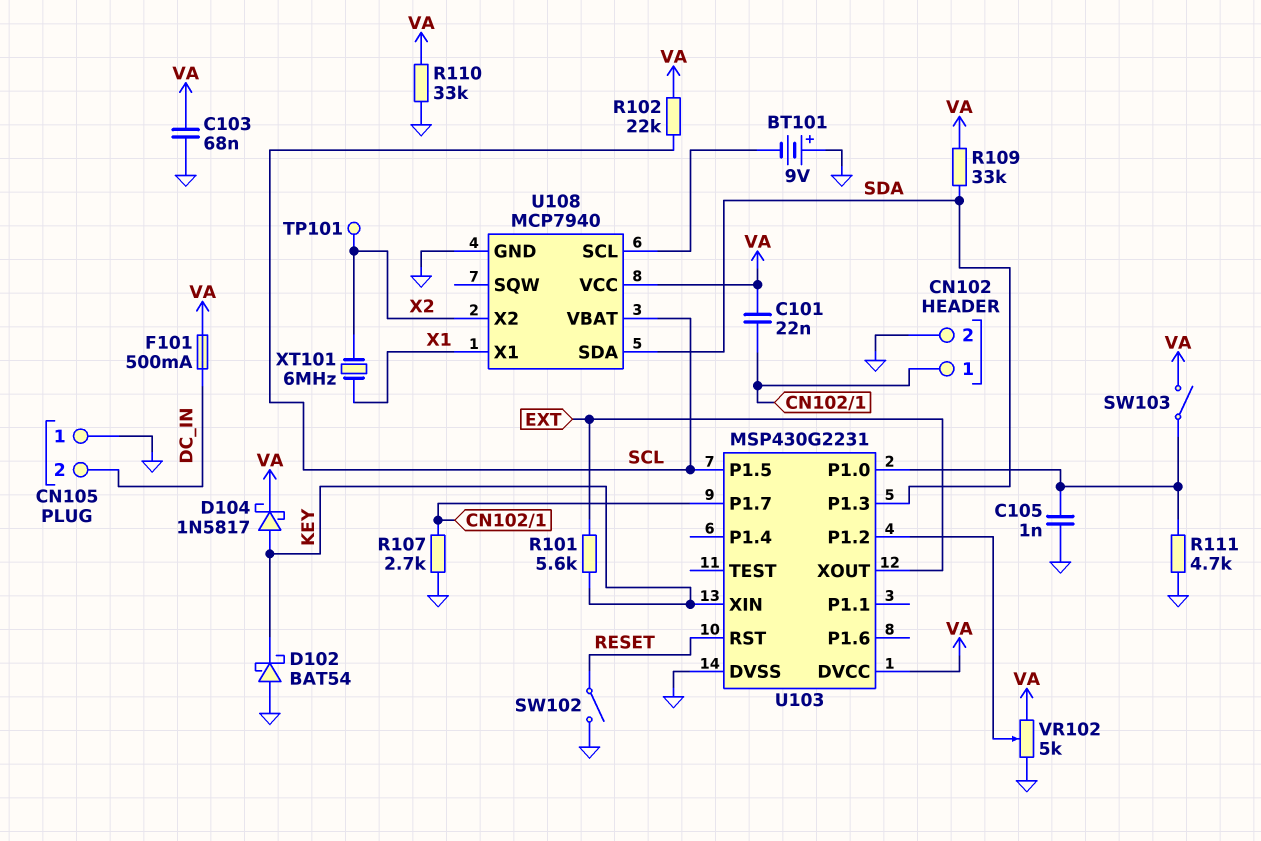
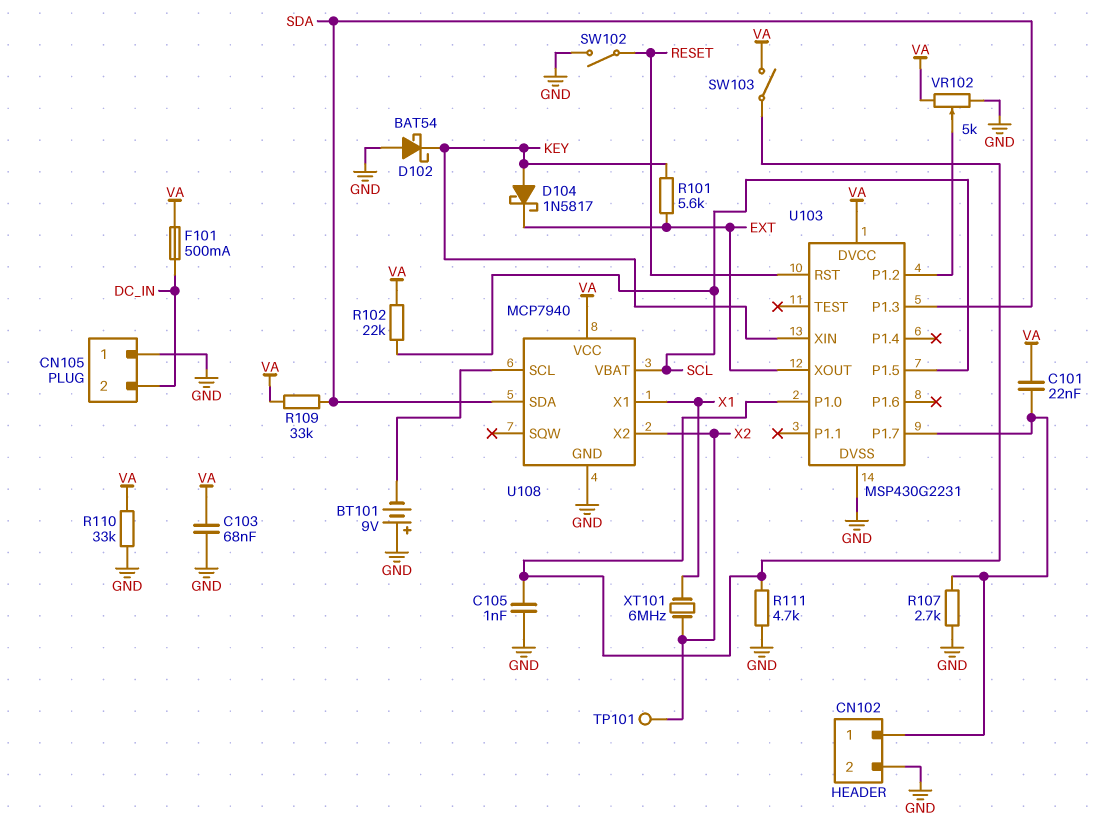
D104: schottky 1N5817 (A KEY, K VA) -> schottky 1N5817 (A KEY, K EXT)

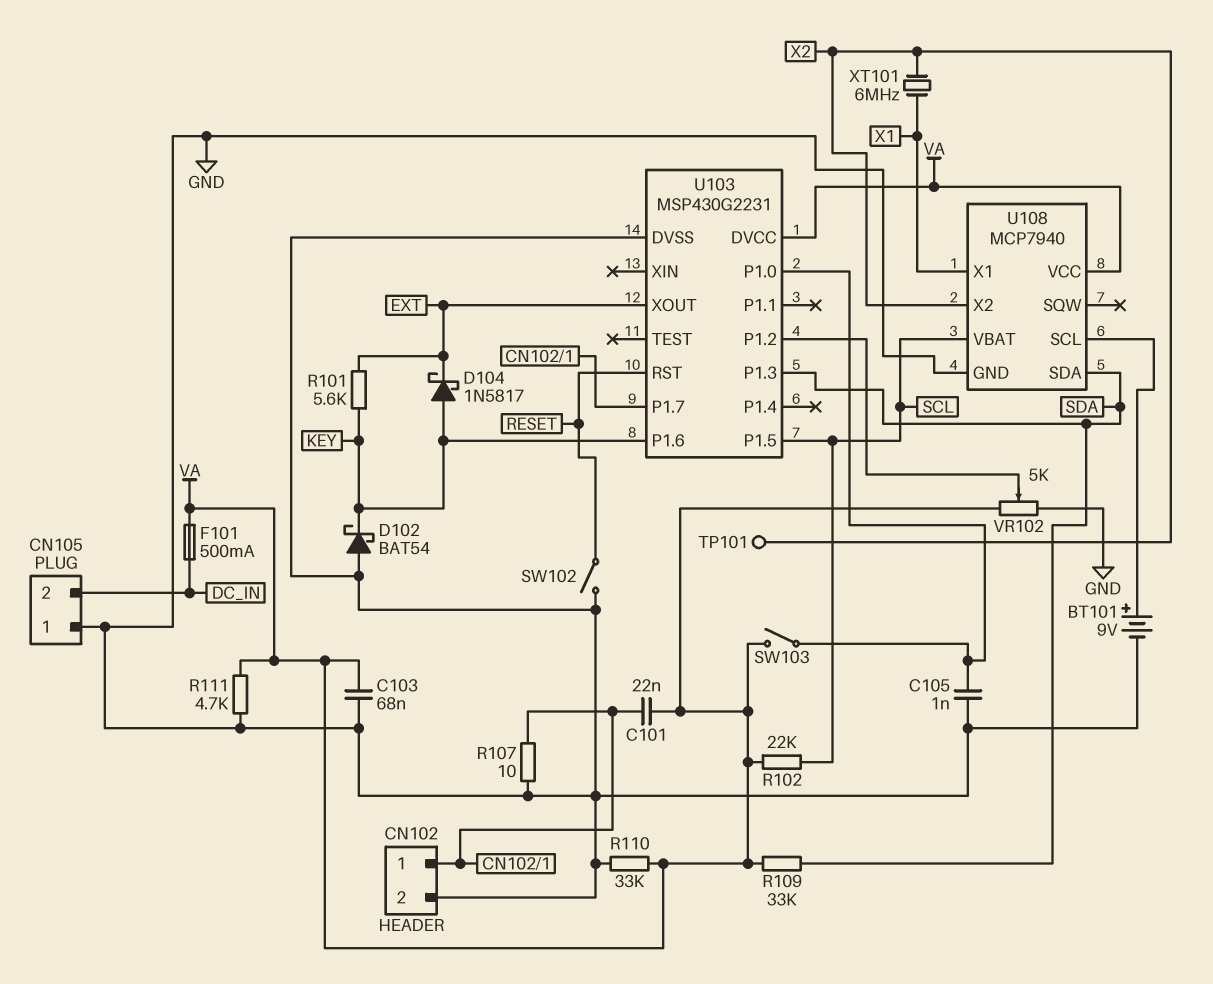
BT101: 9V (plus GND, minus U108/SCL) -> 9V (plus U108/SCL, minus GND)
R107: 2.7k (CN102/1, GND) -> 10 (CN102/1, GND)
R111: 4.7k (GND, U103/P1.0) -> 4.7k (GND, VA)
U103 pin P1.6: none -> KEY
U103 pin XIN: KEY -> none

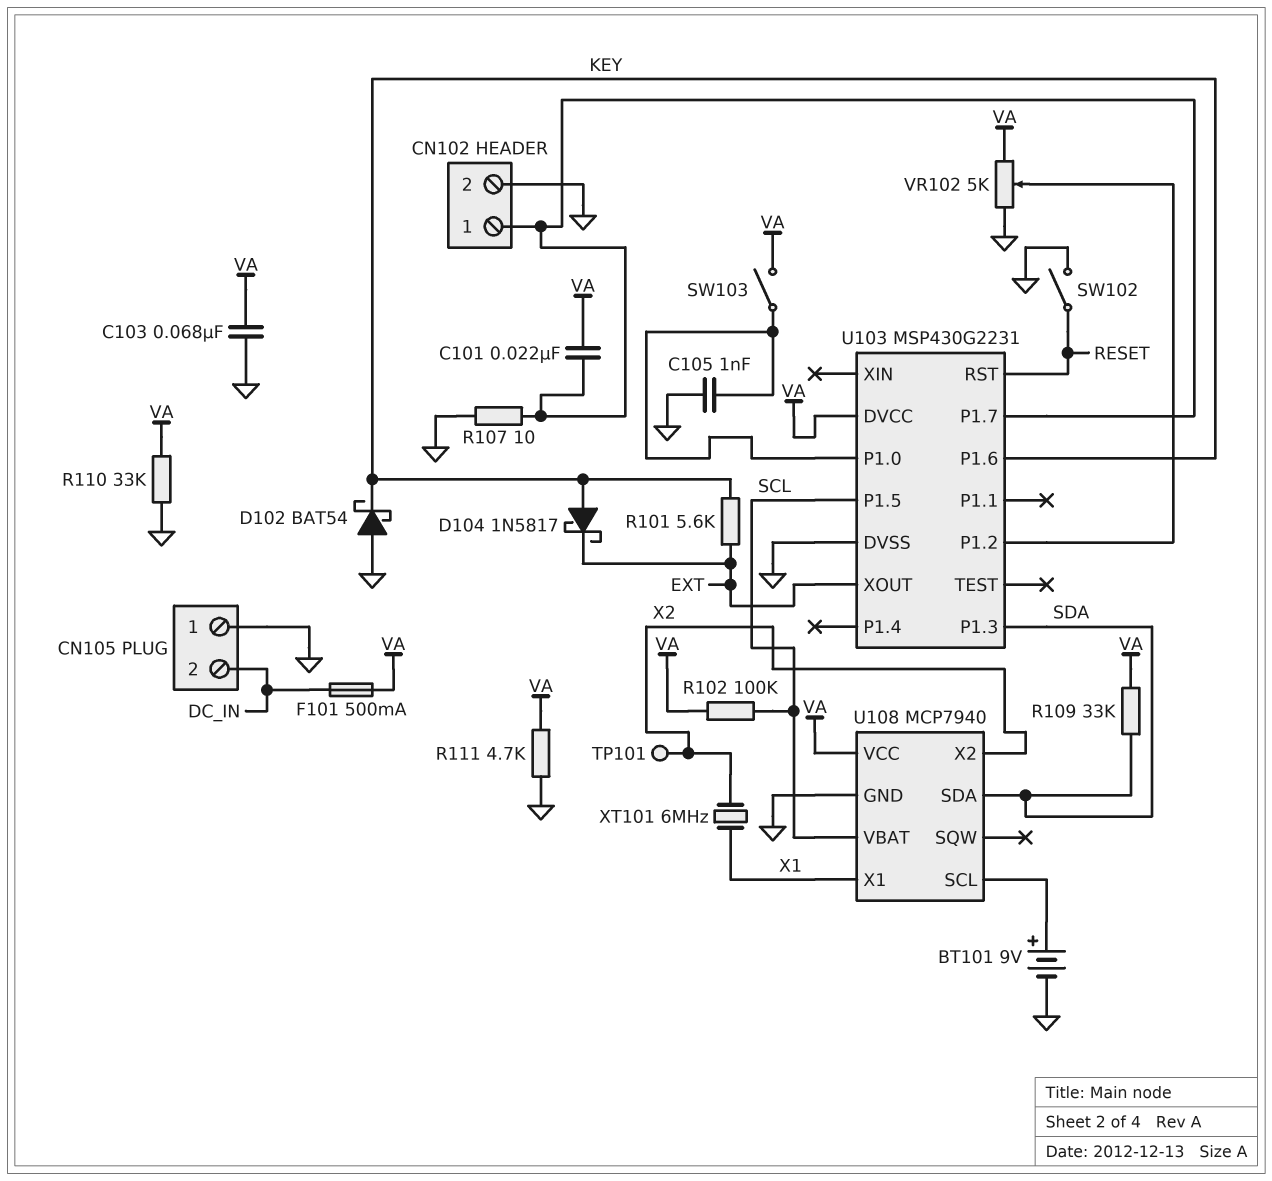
R102: 22k (SCL, VA) -> 100k (SCL, VA)

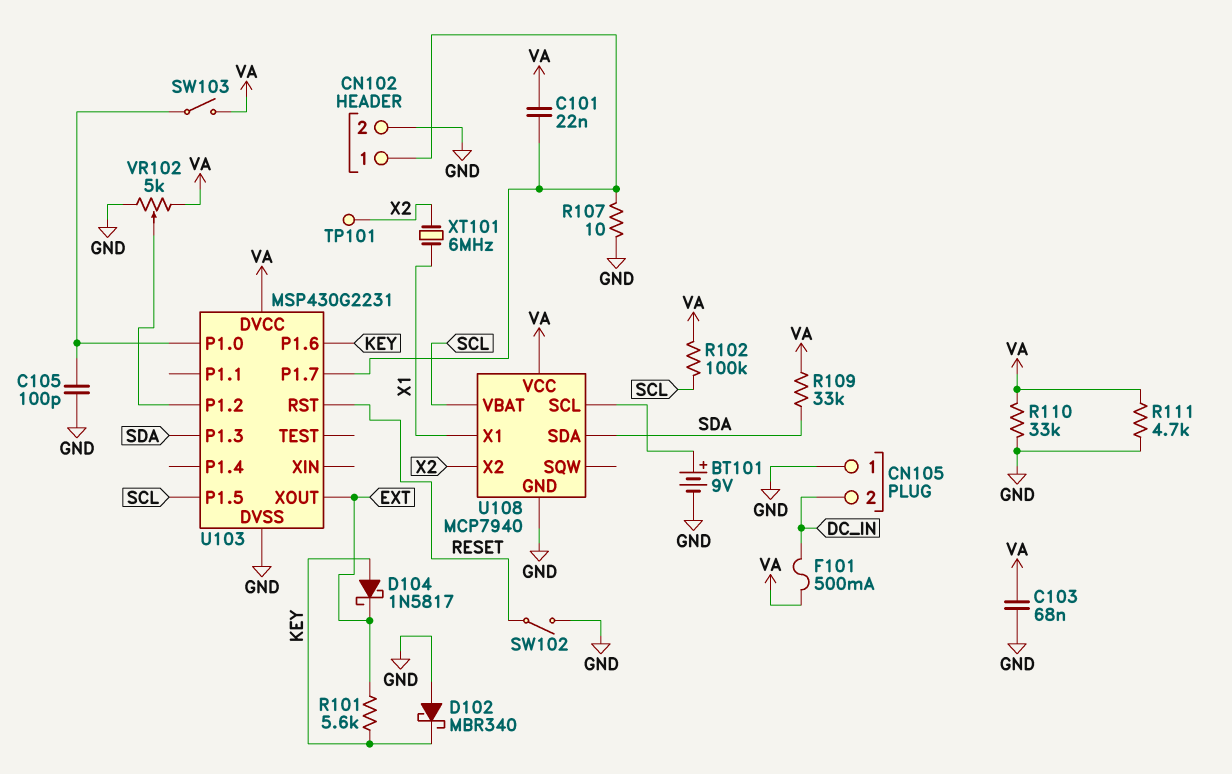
C105: 1nF (GND, U103/P1.0) -> 100pF (GND, U103/P1.0)
D102: schottky BAT54 (A GND, K KEY) -> schottky MBR340 (A GND, K KEY)

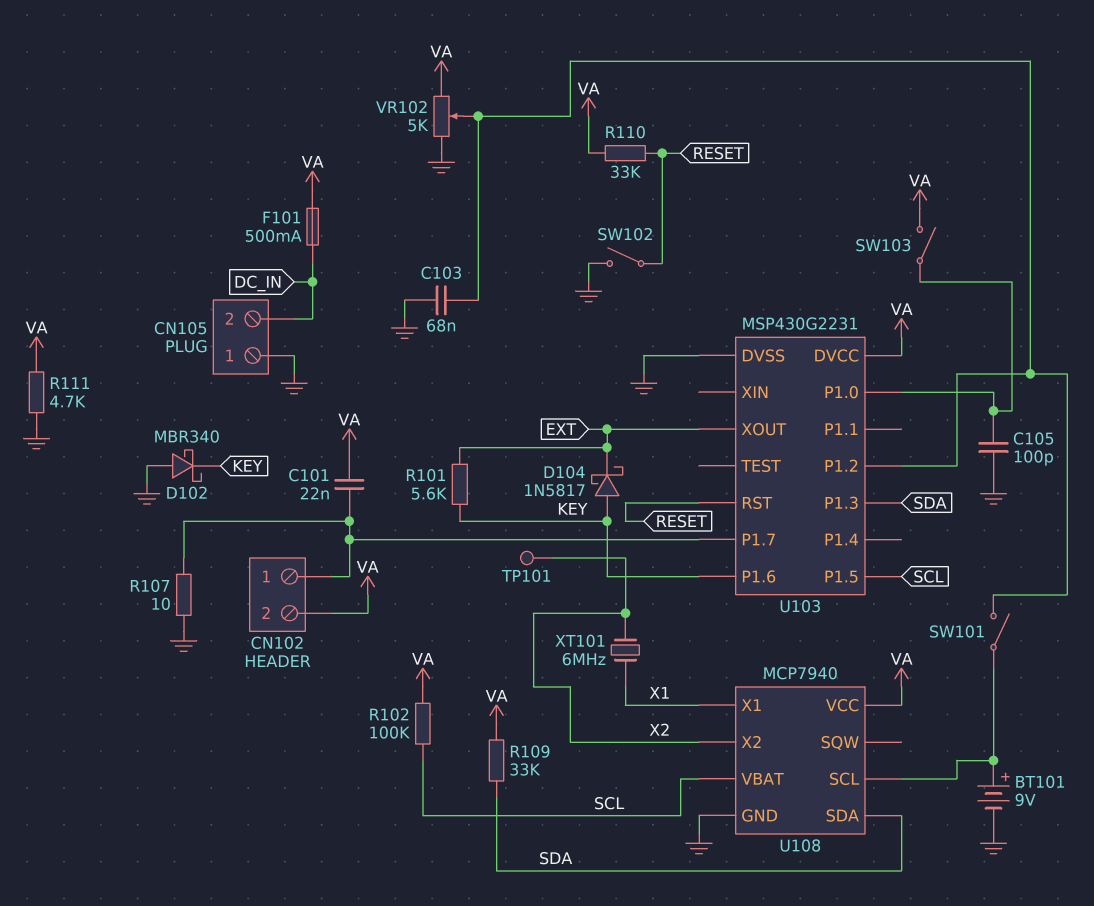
C103: 68nF (GND, VA) -> 68nF (GND, U103/P1.2)
CN102 pin 2: GND -> VA
R110: 33k (GND, VA) -> 33k (RESET, VA)
SW101: none -> switch (U103/P1.2, U108/SCL)

